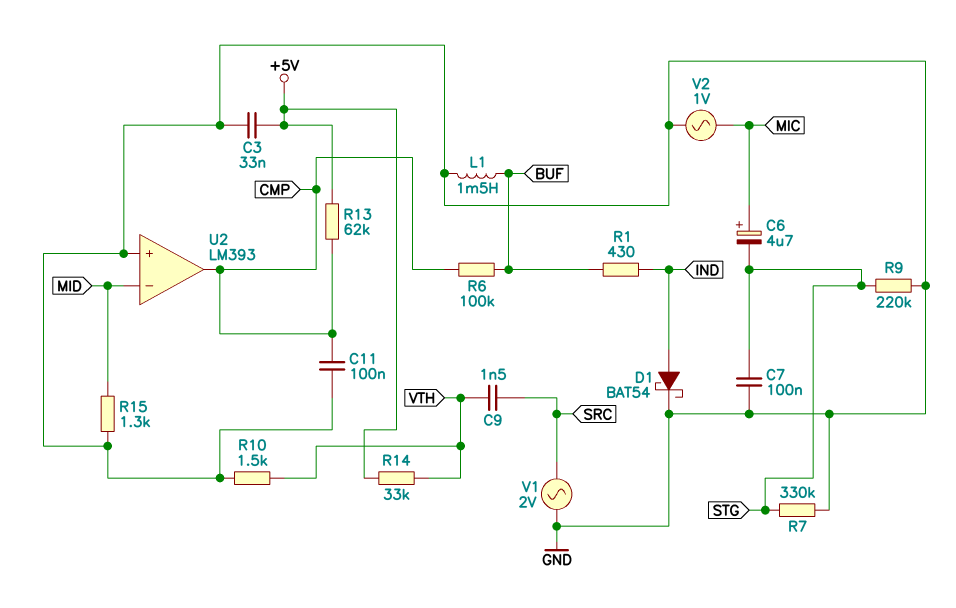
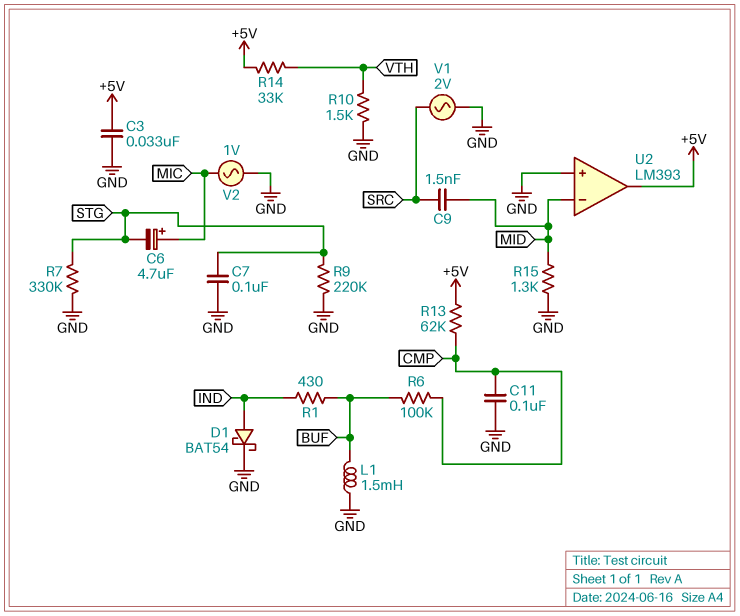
C9: 1.5nF (SRC, VTH) -> 1.5nF (MID, SRC)
U2 pin out: CMP -> +5V

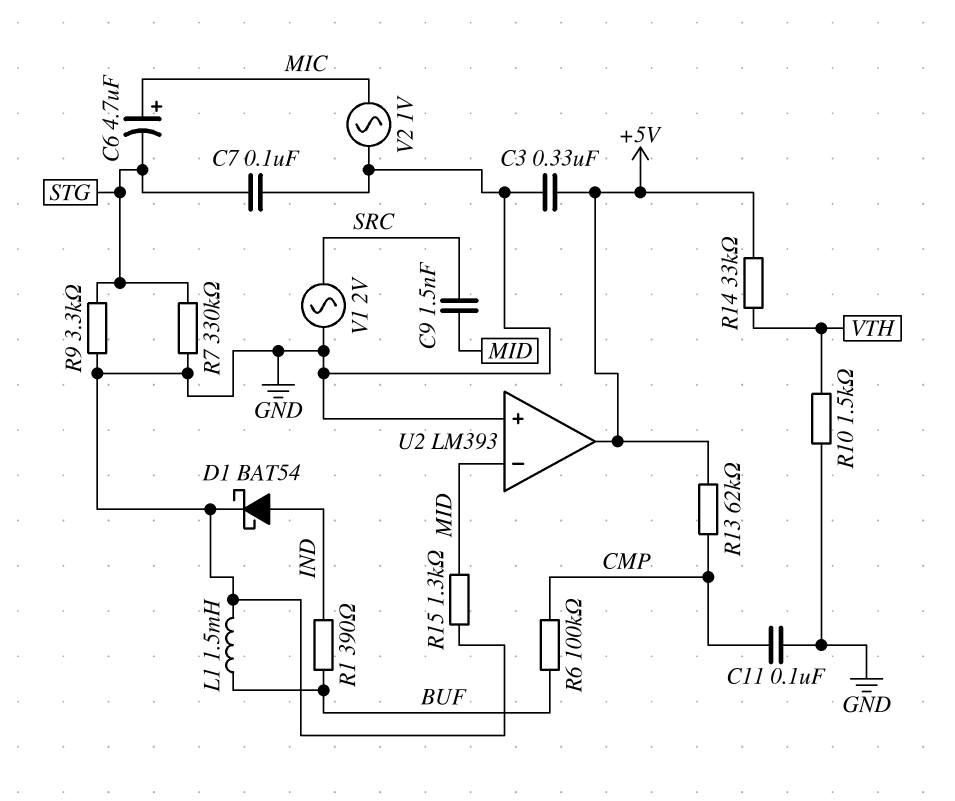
C3: 33nF (+5V, GND) -> 330nF (+5V, GND)
R1: 430 (BUF, IND) -> 390 (BUF, IND)
R9: 220k (GND, STG) -> 3.3k (GND, STG)

